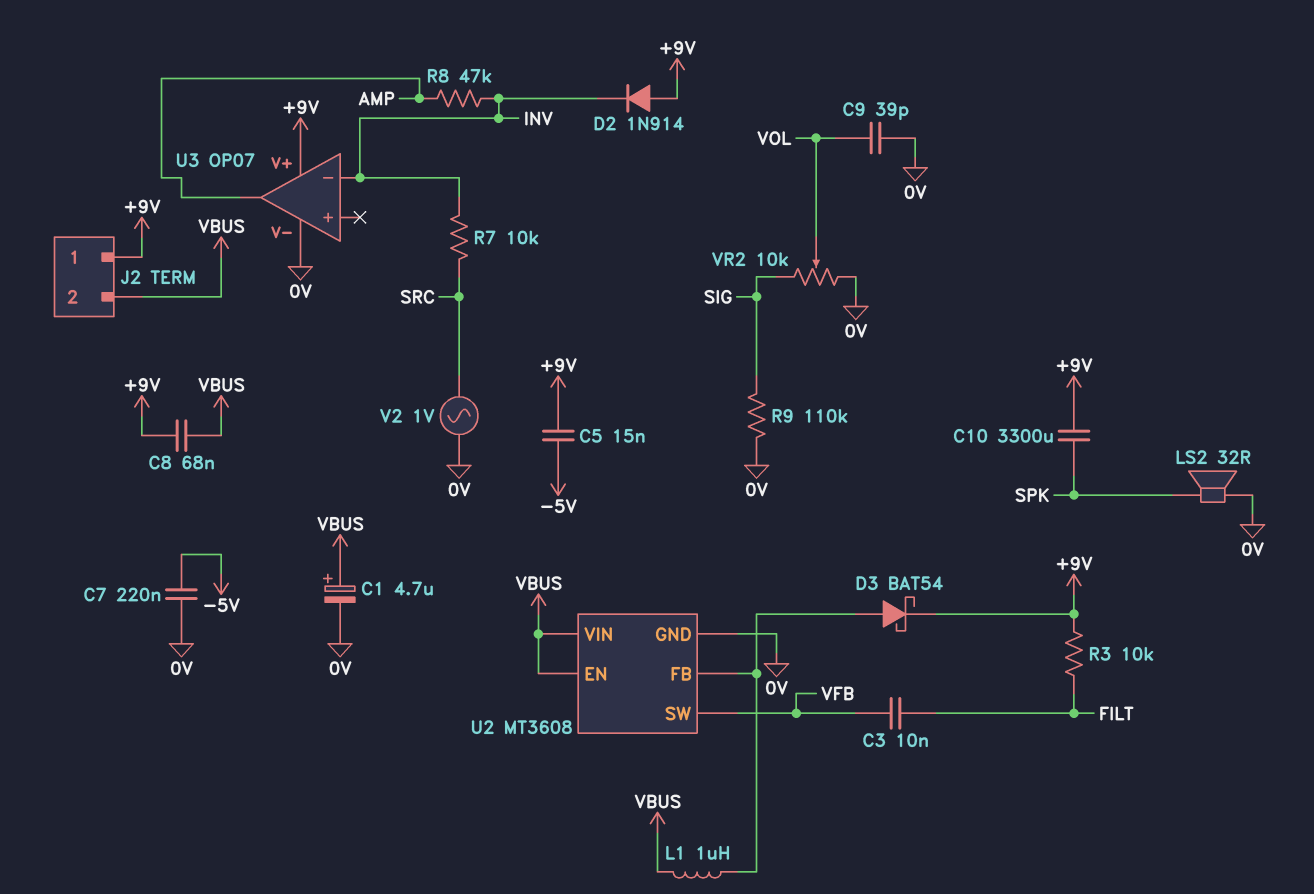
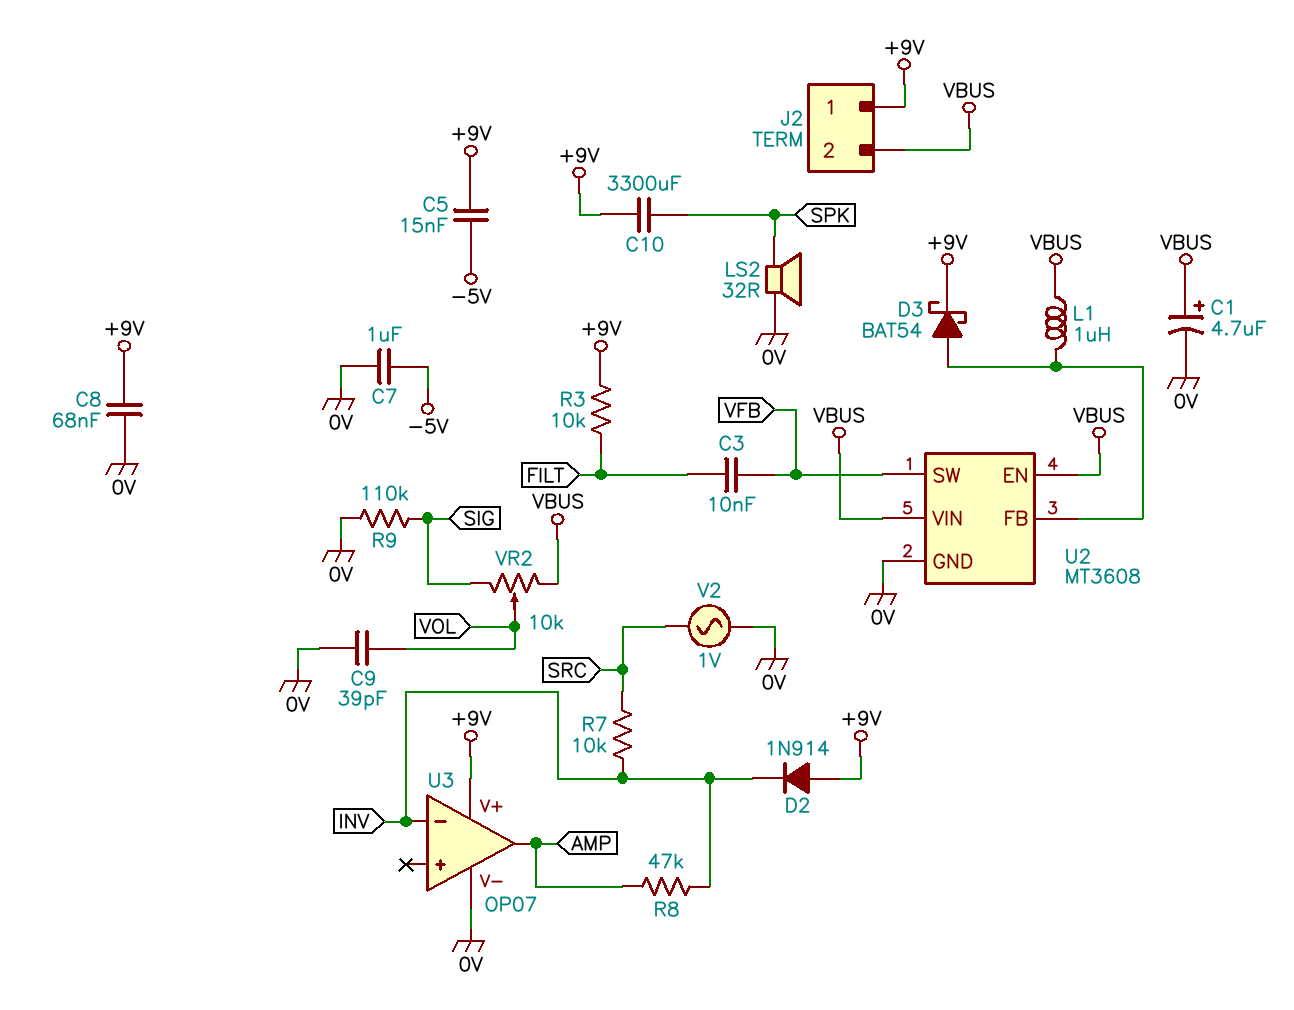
C7: 220nF (-5V, 0V) -> 1uF (-5V, 0V)
C8: 68nF (+9V, VBUS) -> 68nF (+9V, 0V)
VR2: 10k (0V, SIG, wiper VOL) -> 10k (SIG, VBUS, wiper VOL)

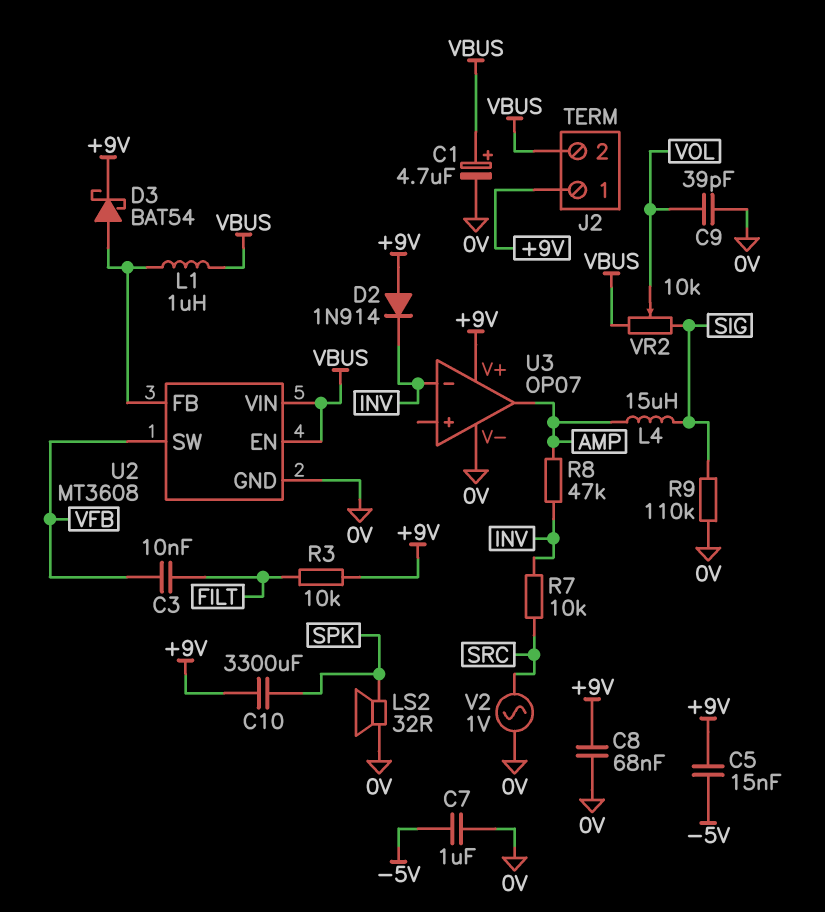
L4: none -> 15uH (AMP, SIG)

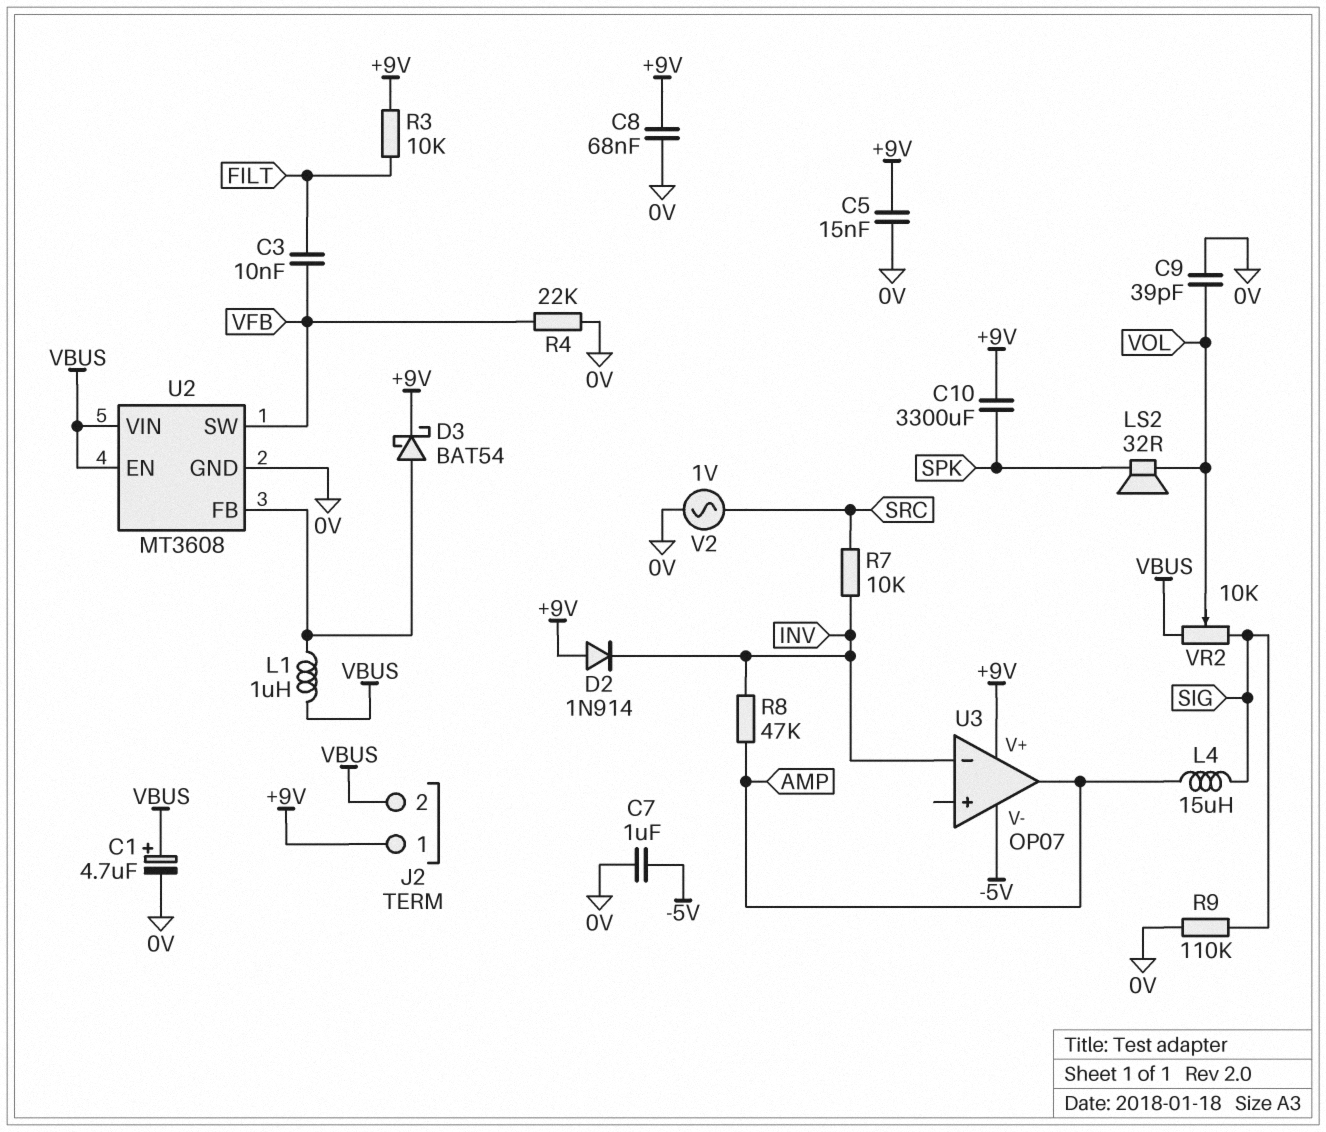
C5: 15nF (+9V, -5V) -> 15nF (+9V, 0V)
LS2: speaker 32R (0V, SPK) -> speaker 32R (SPK, VOL)
R4: none -> 22k (0V, VFB)
U3 pin V-: 0V -> -5V

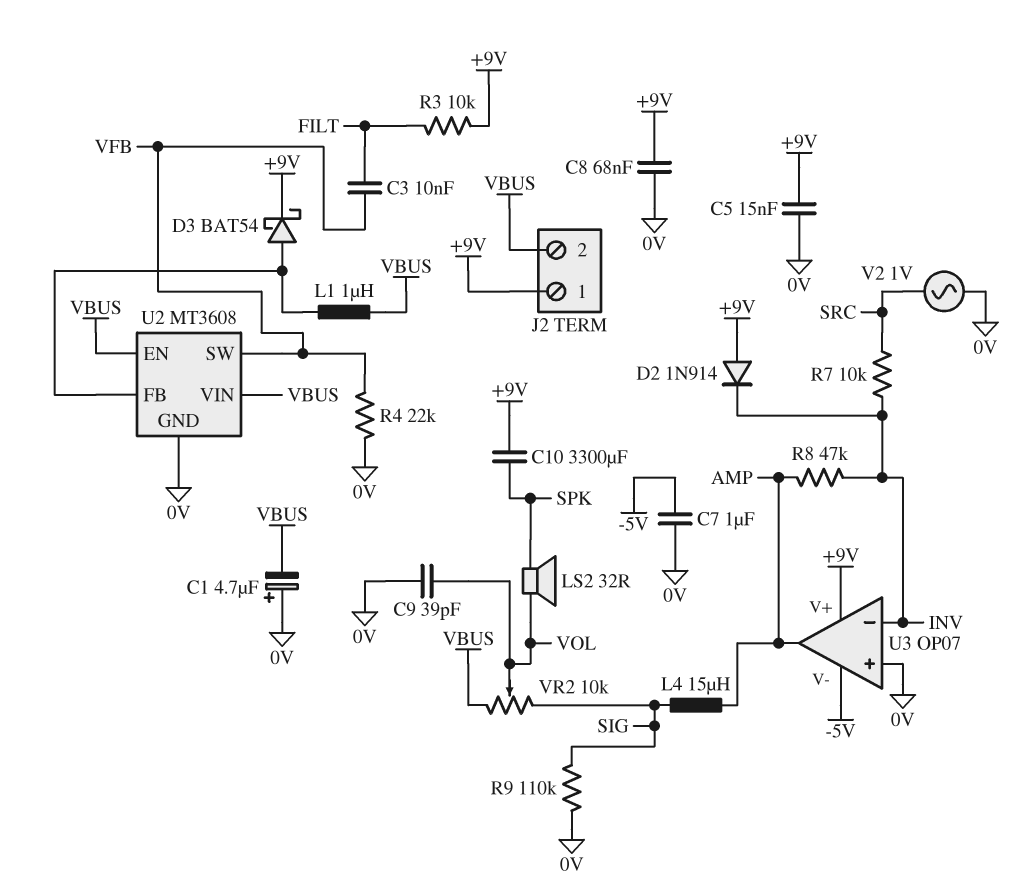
C1: 4.7uF (plus VBUS, minus 0V) -> 4.7uF (plus 0V, minus VBUS)
U3 pin in+: none -> 0V

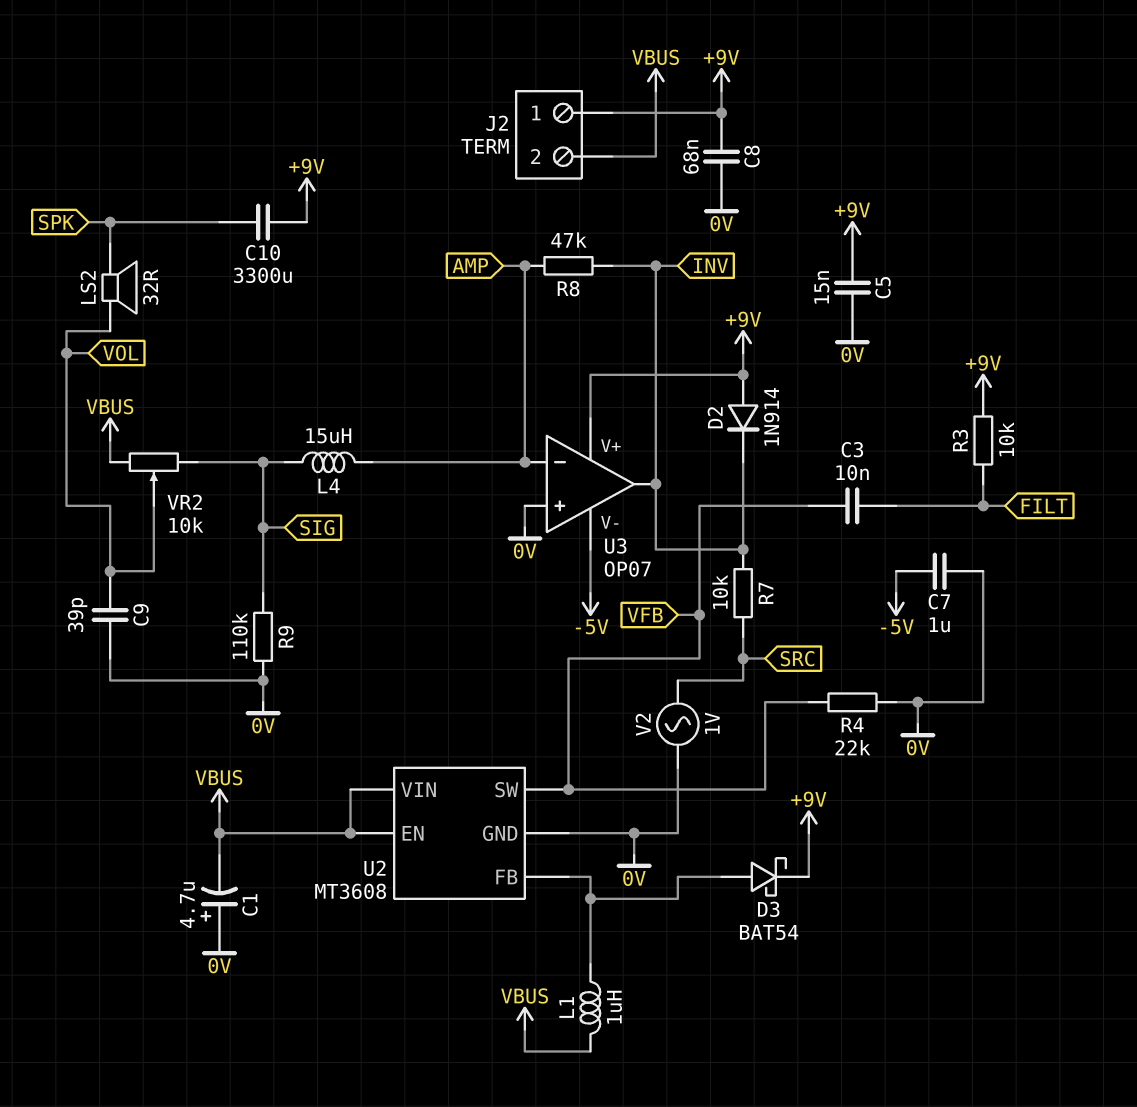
U3 pin in-: INV -> AMP
U3 pin out: AMP -> INV

